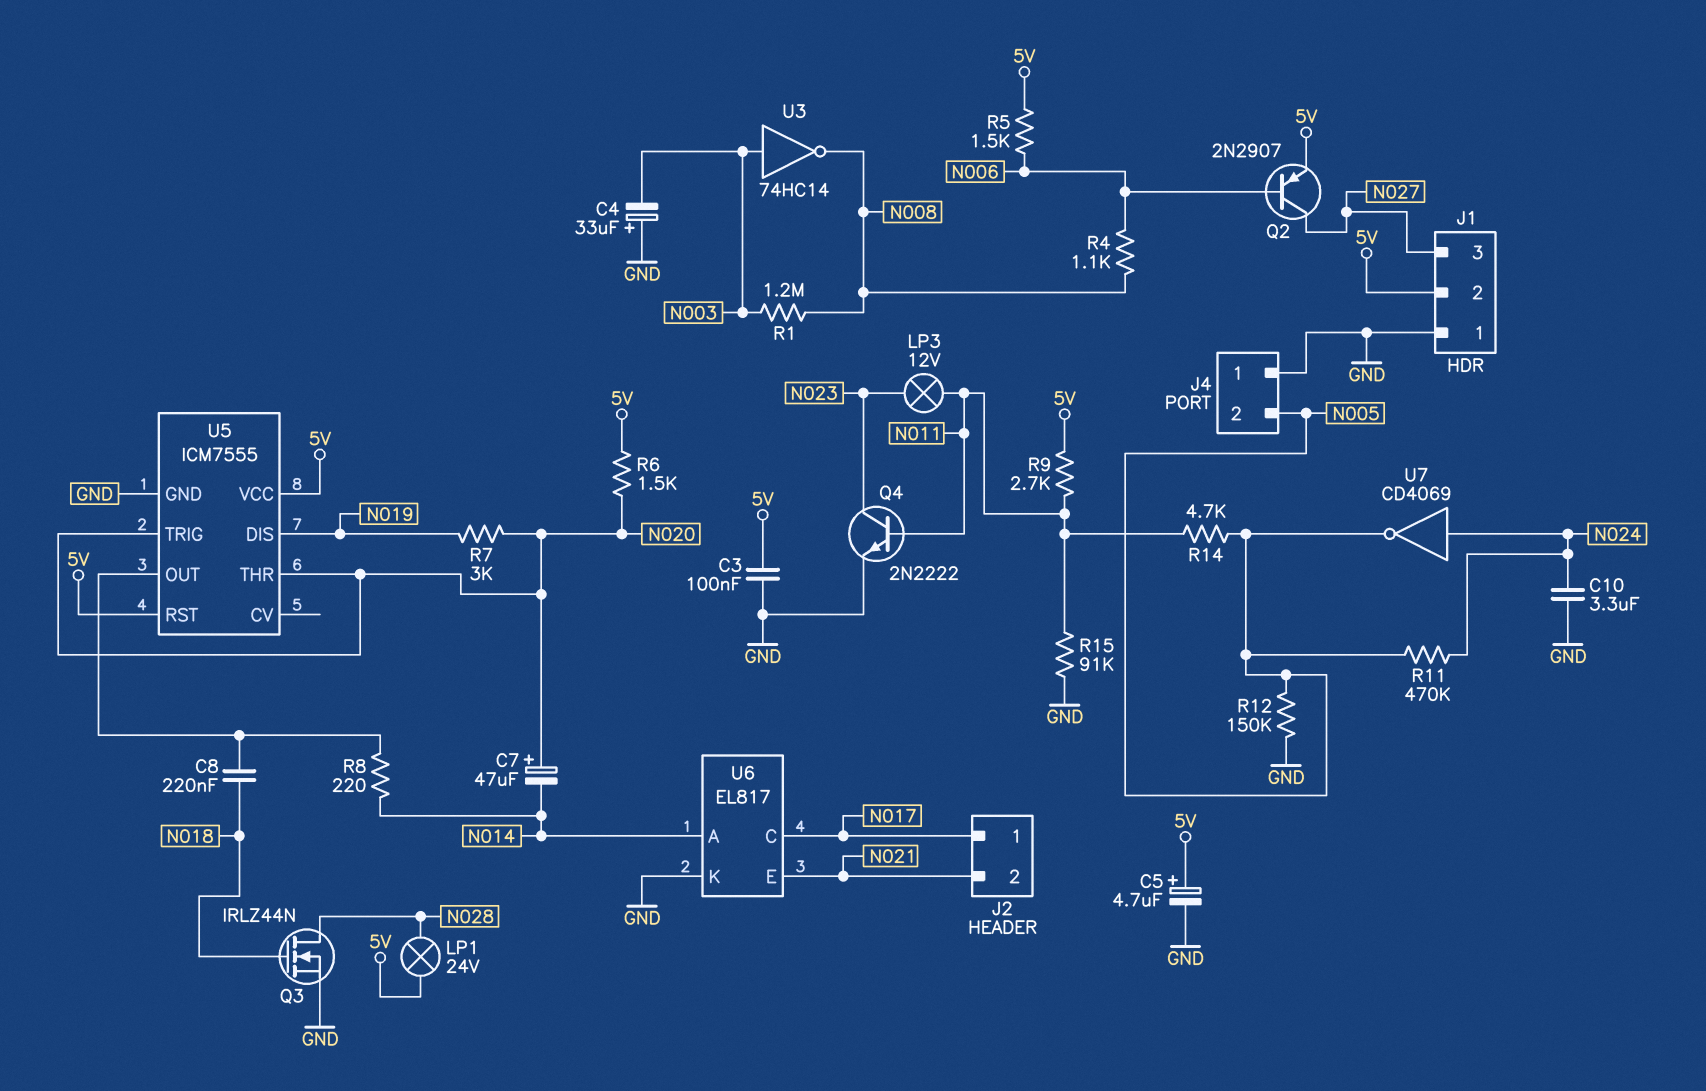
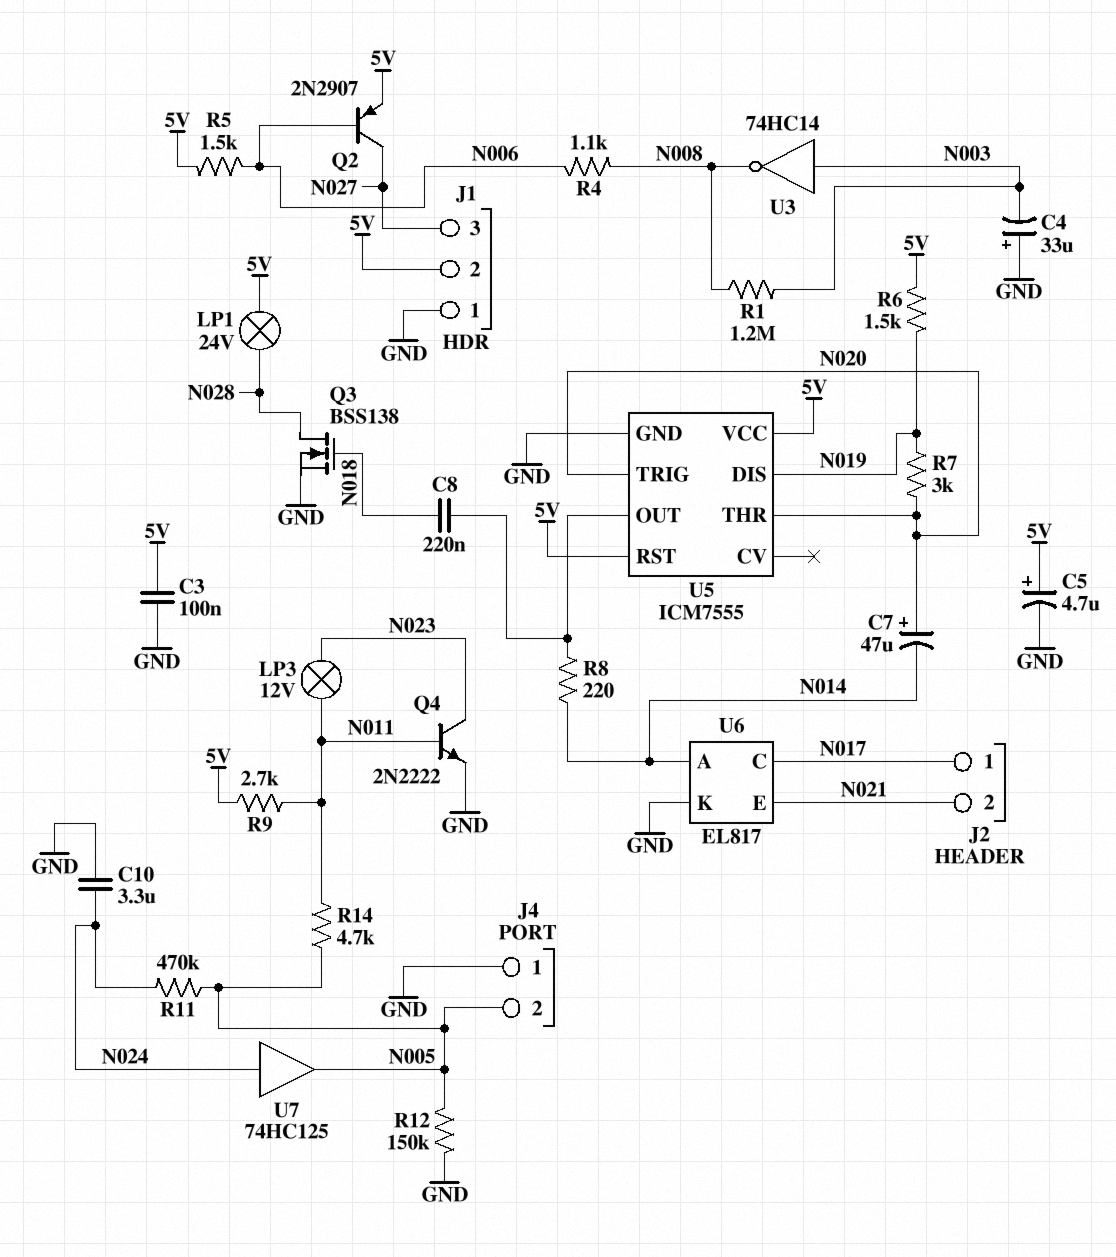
Q3: NMOS IRLZ44N (G N018, D N028, S GND) -> NMOS BSS138 (G N018, D N028, S GND)
R6: 1.5k (5V, N020) -> 1.5k (5V, N019)
R15: 91k (GND, N011) -> none
U7: NOT CD4069 (in N024, out N005) -> buffer 74HC125 (in N024, out N005)

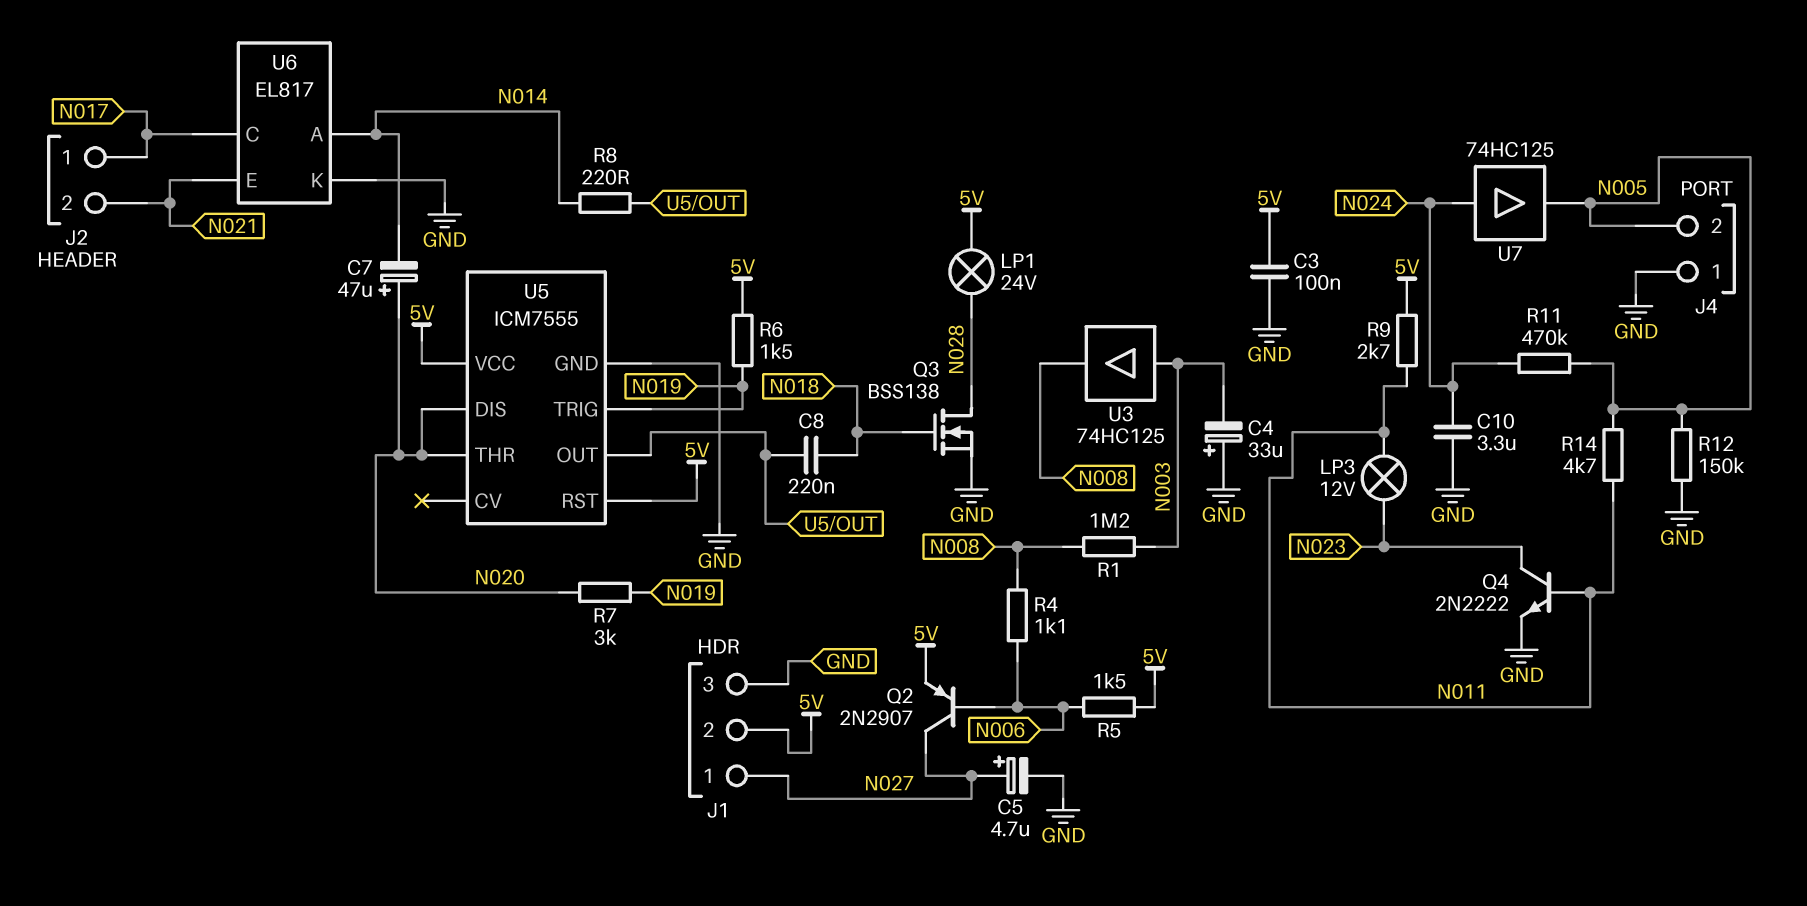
C5: 4.7uF (plus 5V, minus GND) -> 4.7uF (plus N027, minus GND)
J1 pin 1: GND -> N027
J1 pin 3: N027 -> GND
U3: NOT 74HC14 (in N003, out N008) -> buffer 74HC125 (in N003, out N008)
U5 pin DIS: N019 -> N020
U5 pin TRIG: N020 -> N019

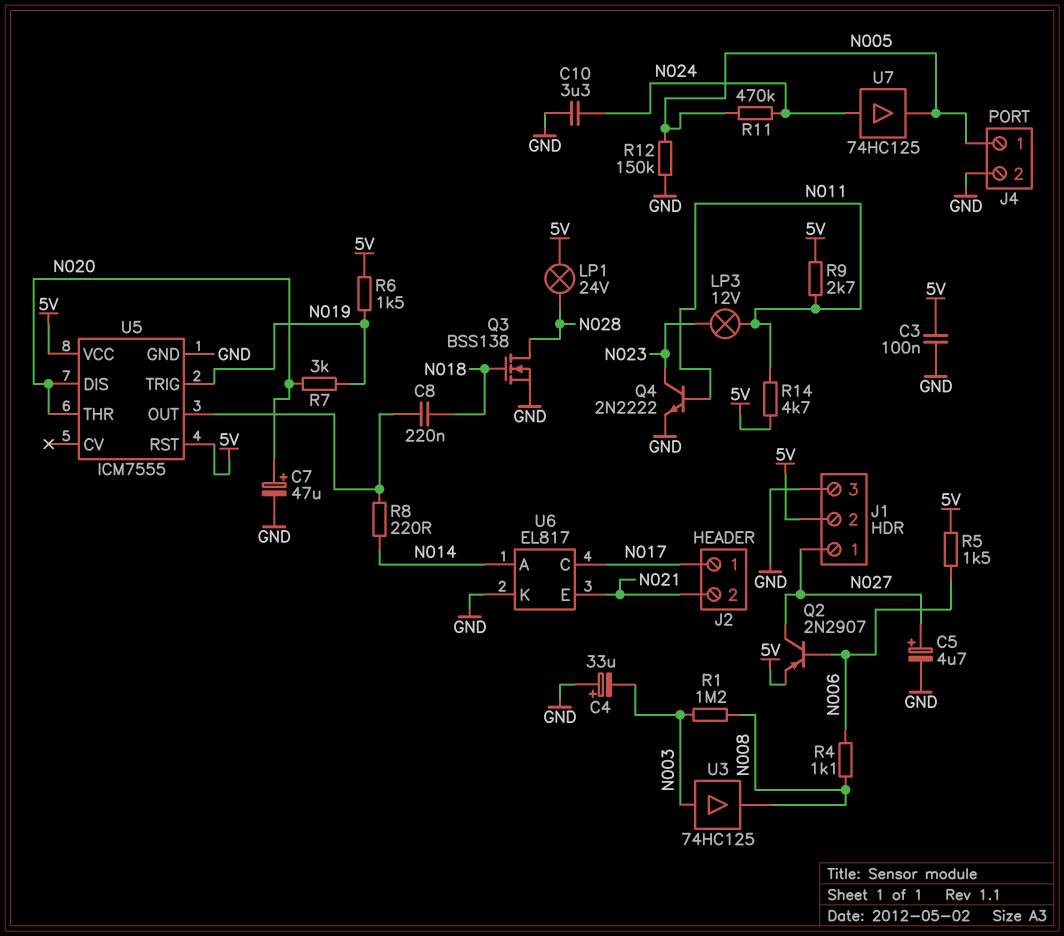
C7: 47uF (plus N020, minus N014) -> 47uF (plus N020, minus GND)
J4 pin 1: GND -> N005
J4 pin 2: N005 -> GND
R14: 4.7k (N005, N011) -> 4.7k (5V, N011)

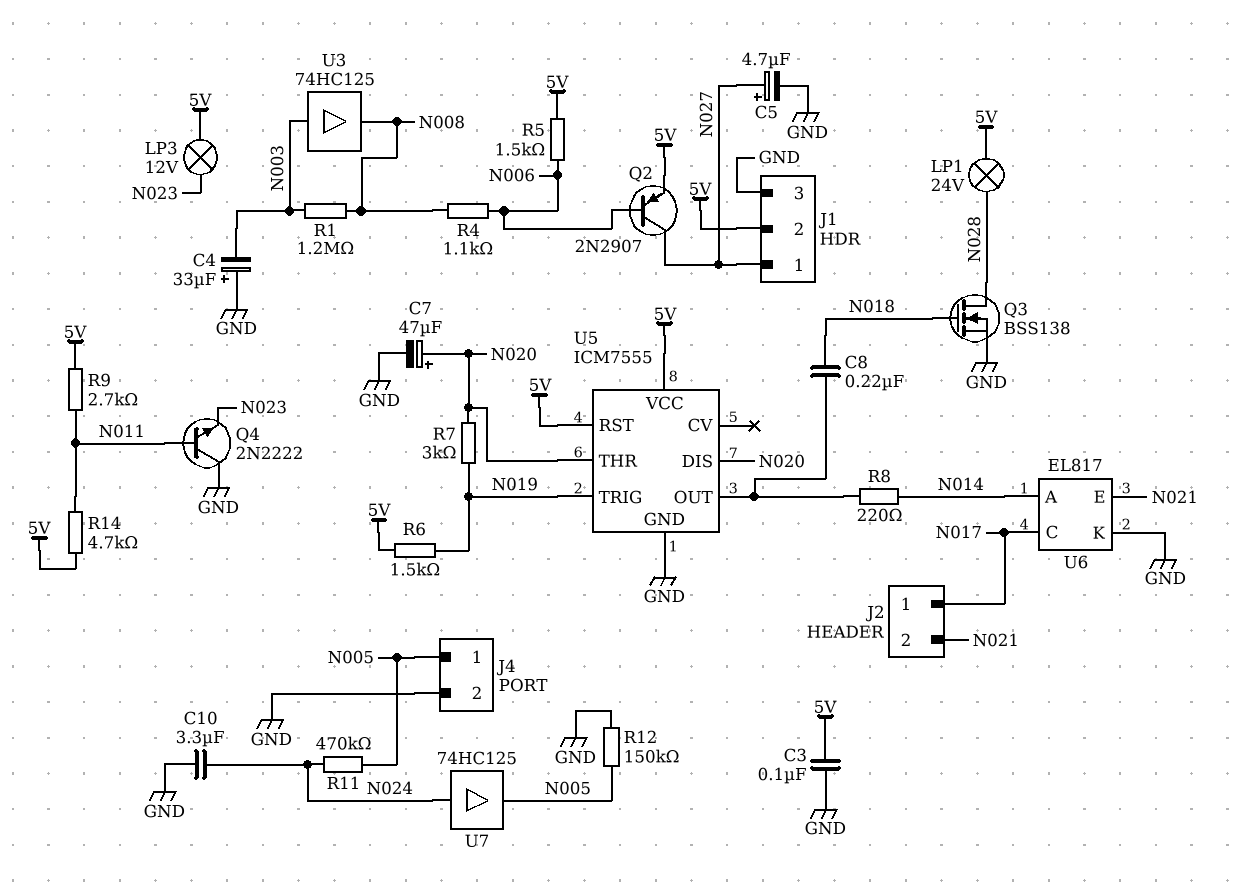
LP3: lamp 12V (N011, N023) -> lamp 12V (5V, N023)
Q4: NPN 2N2222 (B N011, C N023, E GND) -> NPN 2N2222 (B N011, C GND, E N023)

